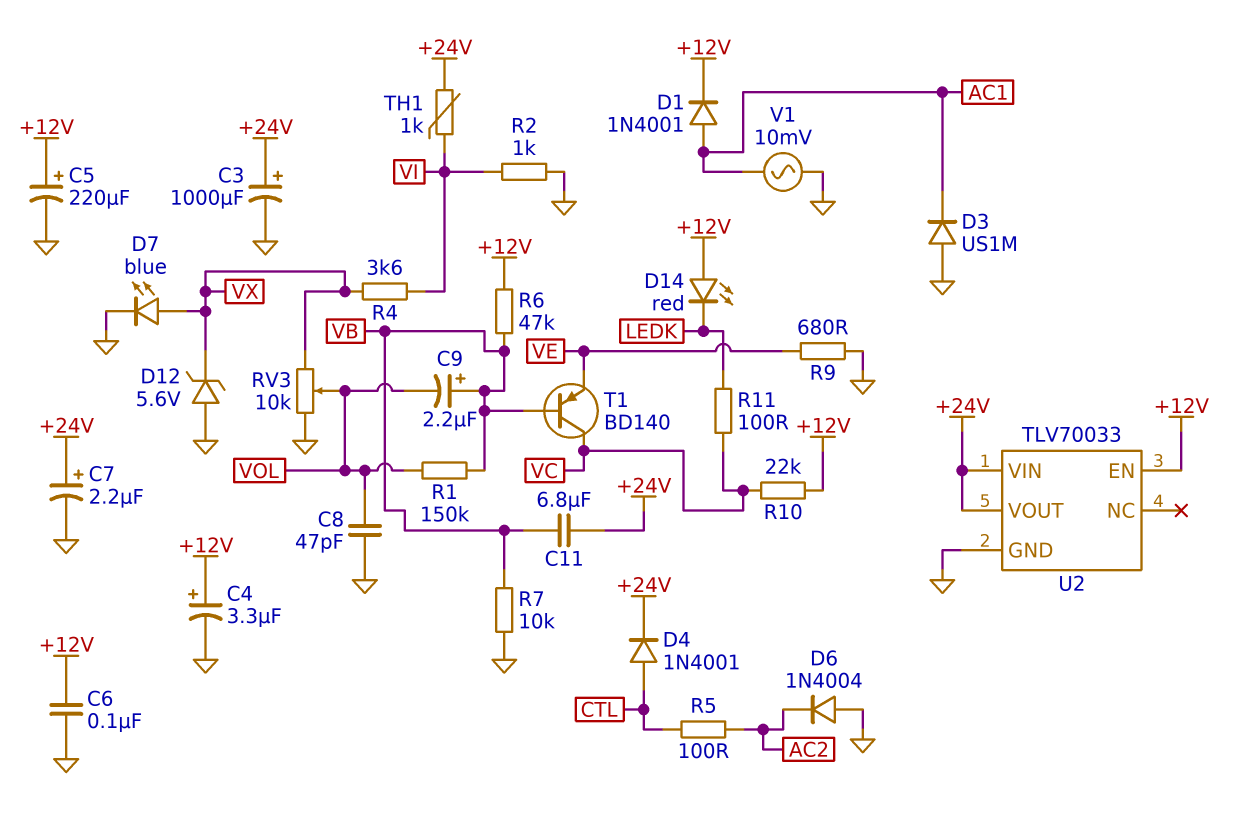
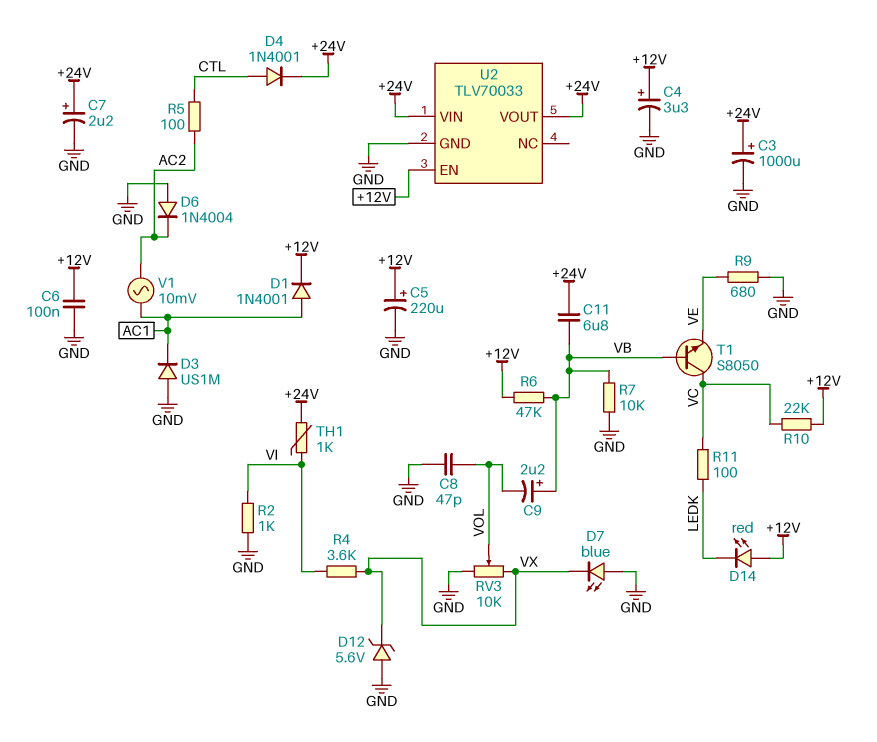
D7: LED blue (A VX, K GND) -> LED blue (A GND, K VX)
R1: 150k (VB, VOL) -> none
T1: PNP BD140 (B VB, C VC, E VE) -> NPN S8050 (B VB, C VC, E VE)
V1: AC 10mV (AC1, GND) -> AC 10mV (AC1, AC2)

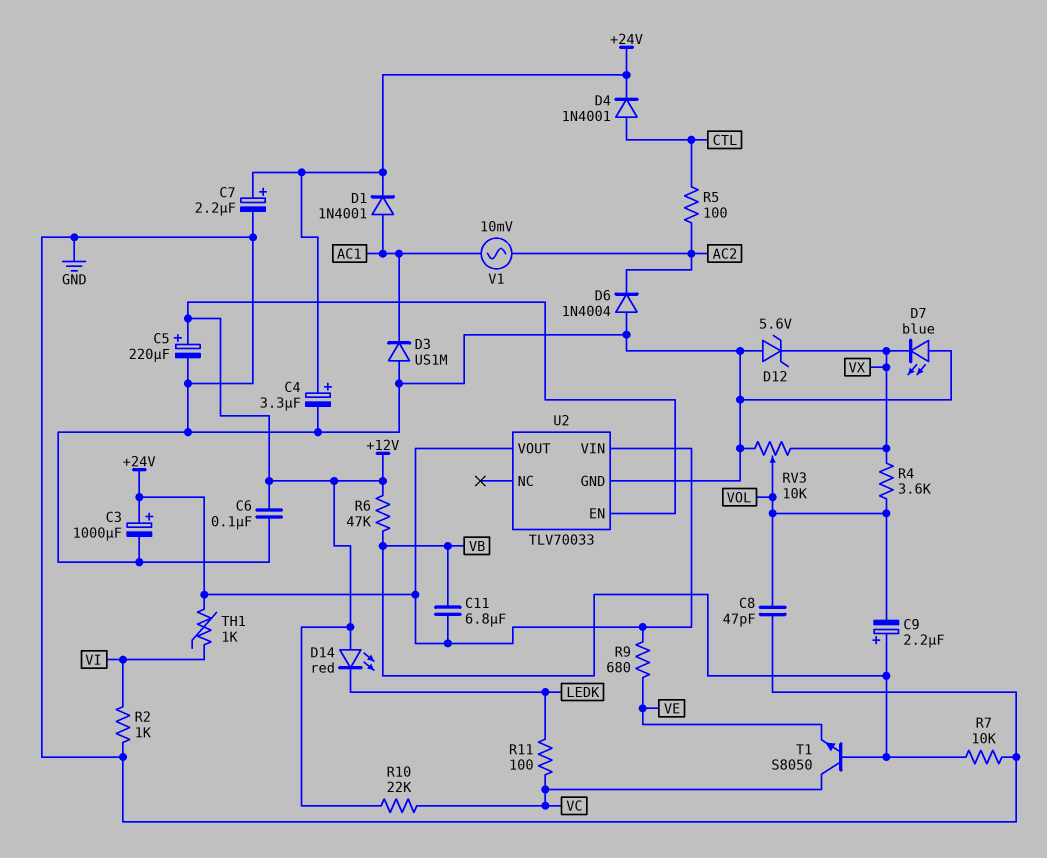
C4: 3.3uF (plus +12V, minus GND) -> 3.3uF (plus +24V, minus GND)
D1: diode 1N4001 (A AC1, K +12V) -> diode 1N4001 (A AC1, K +24V)
R4: 3.6k (VI, VX) -> 3.6k (VOL, VX)
R9: 680 (GND, VE) -> 680 (+24V, VE)

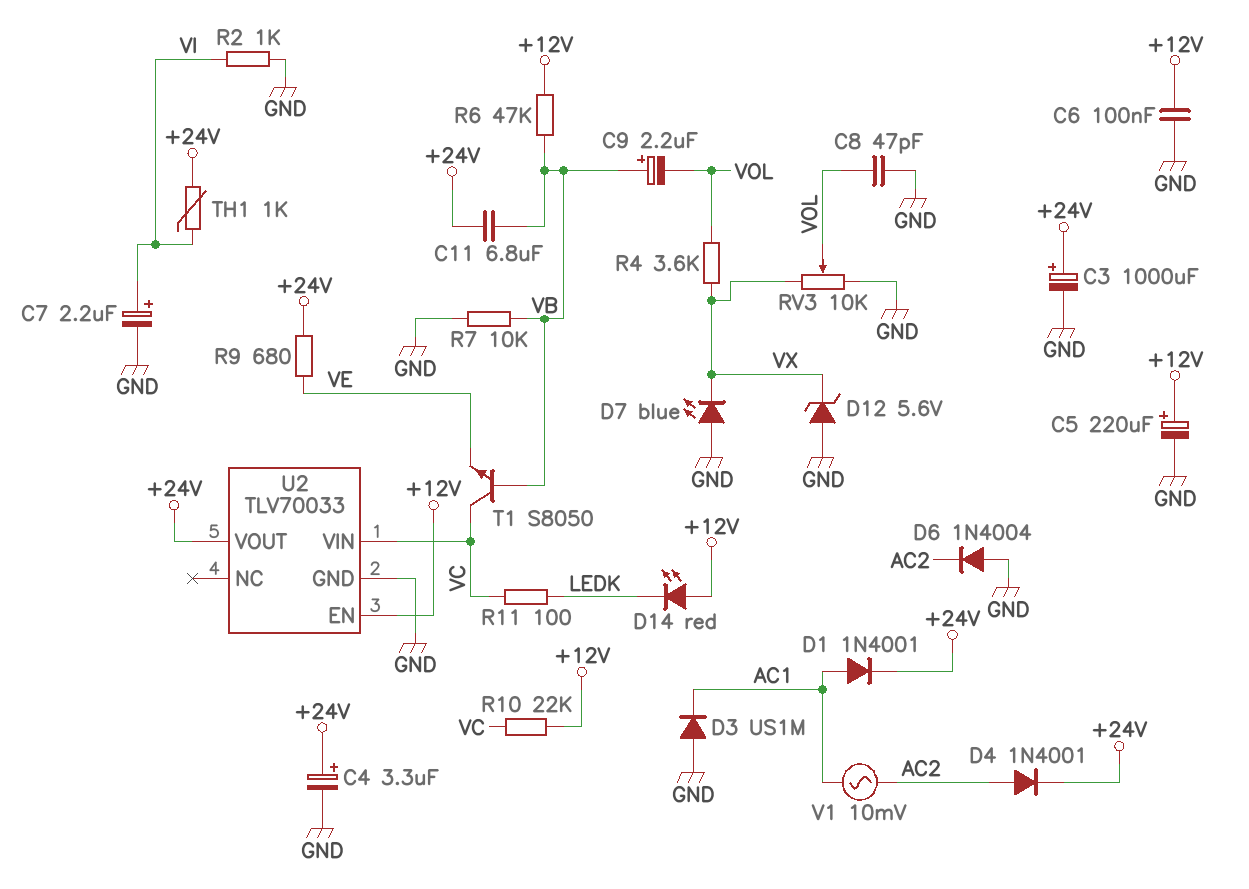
C7: 2.2uF (plus +24V, minus GND) -> 2.2uF (plus VI, minus GND)
D4: diode 1N4001 (A CTL, K +24V) -> diode 1N4001 (A AC2, K +24V)
R5: 100 (AC2, CTL) -> none
U2 pin VIN: +24V -> VC

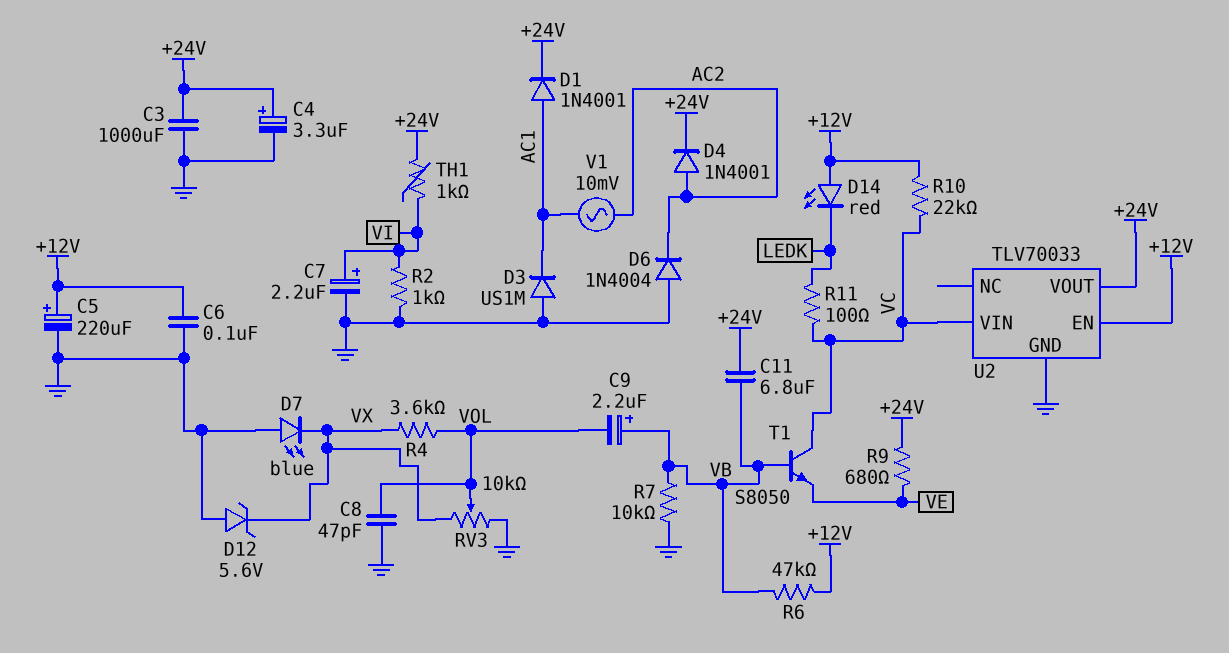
C3: 1000uF (plus +24V, minus GND) -> 1000uF (+24V, GND)

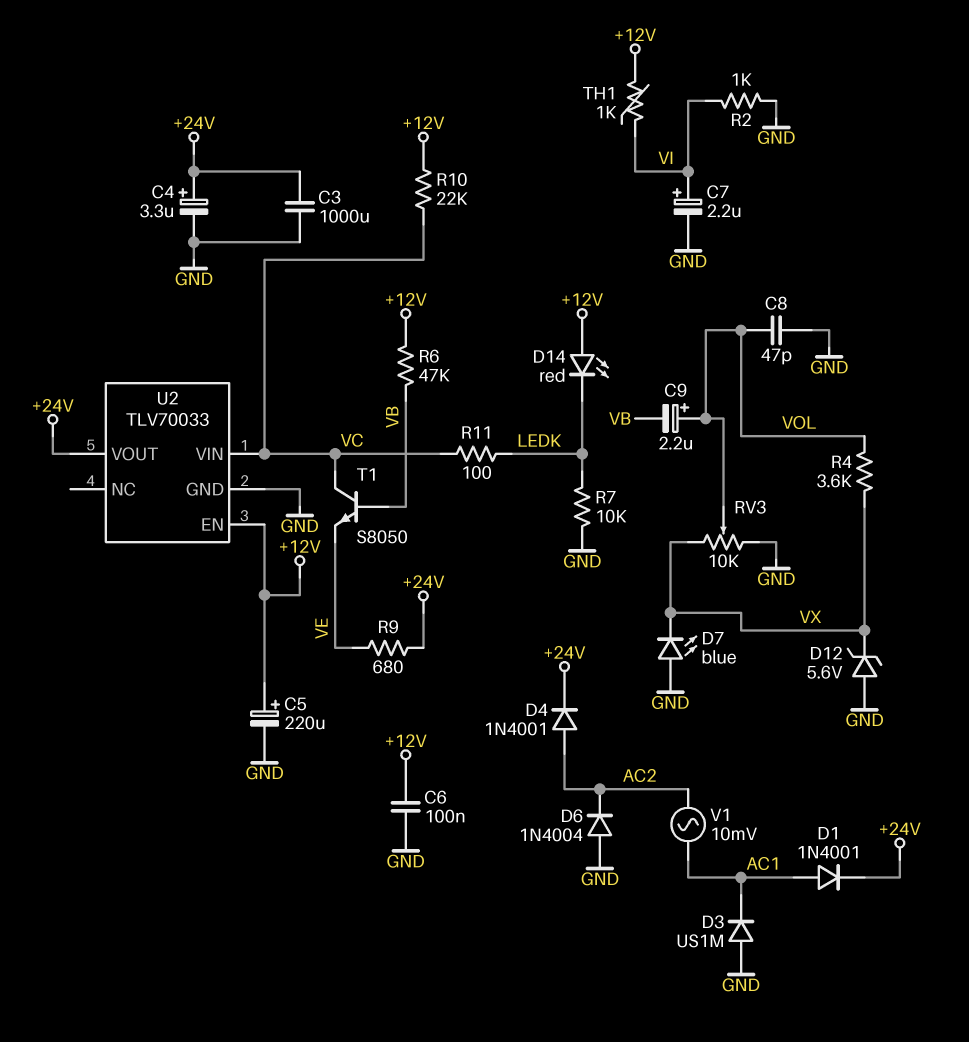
C9: 2.2uF (plus VB, minus VOL) -> 2.2uF (plus VOL, minus VB)
C11: 6.8uF (+24V, VB) -> none
R7: 10k (GND, VB) -> 10k (GND, LEDK)
TH1: 1k (+24V, VI) -> 1k (+12V, VI)

